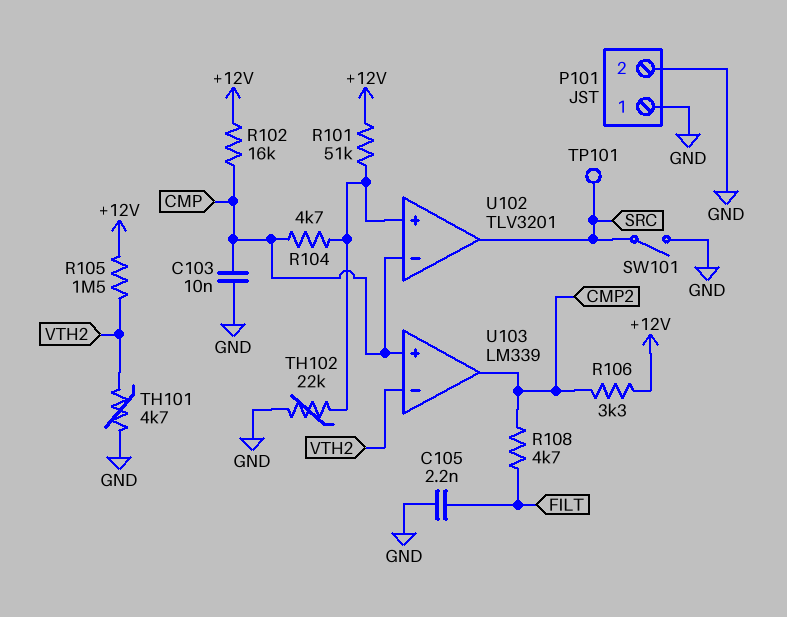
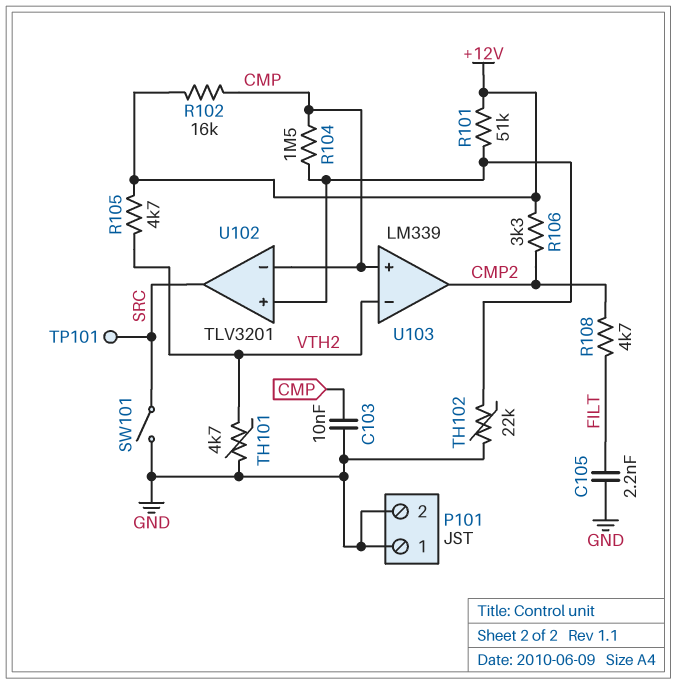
R104: 4.7k (CMP, U102/in+) -> 1.5M (CMP, U102/in+)
R105: 1.5M (+12V, VTH2) -> 4.7k (+12V, VTH2)

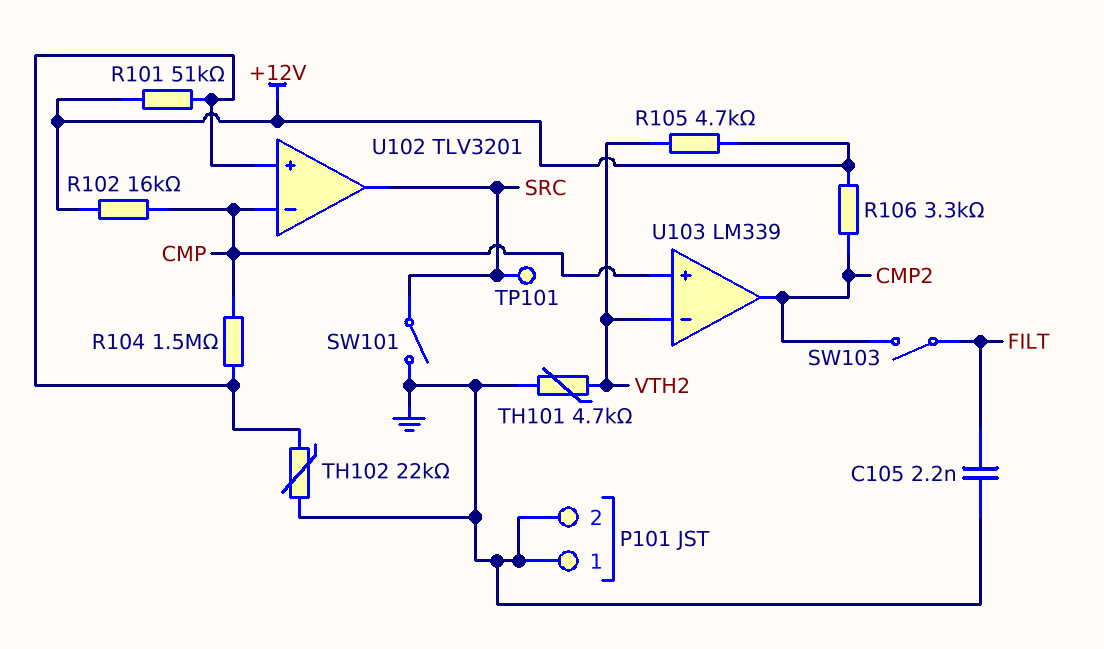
C103: 10nF (CMP, GND) -> none
R108: 4.7k (CMP2, FILT) -> none
SW103: none -> switch (CMP2, FILT)

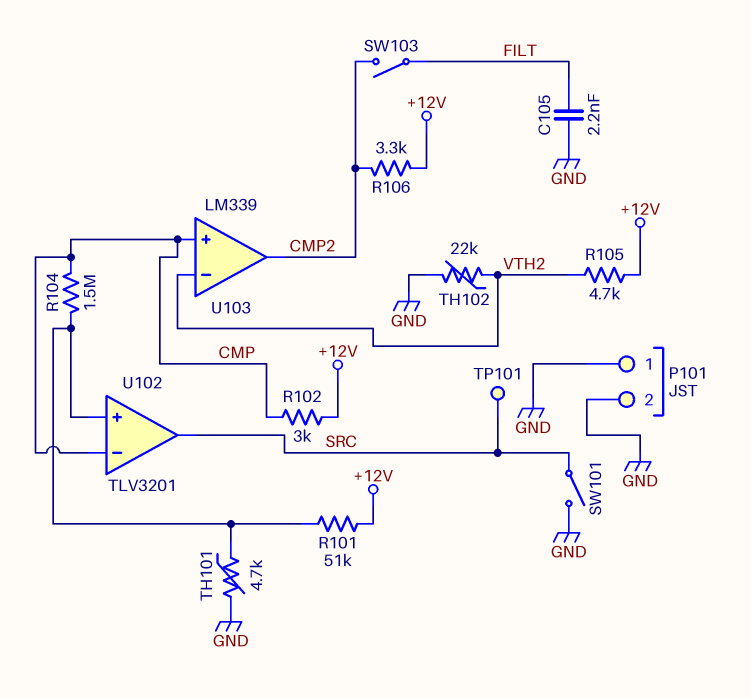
R102: 16k (+12V, CMP) -> 3k (+12V, CMP)
TH101: 4.7k (GND, VTH2) -> 4.7k (GND, U102/in+)
TH102: 22k (GND, U102/in+) -> 22k (GND, VTH2)

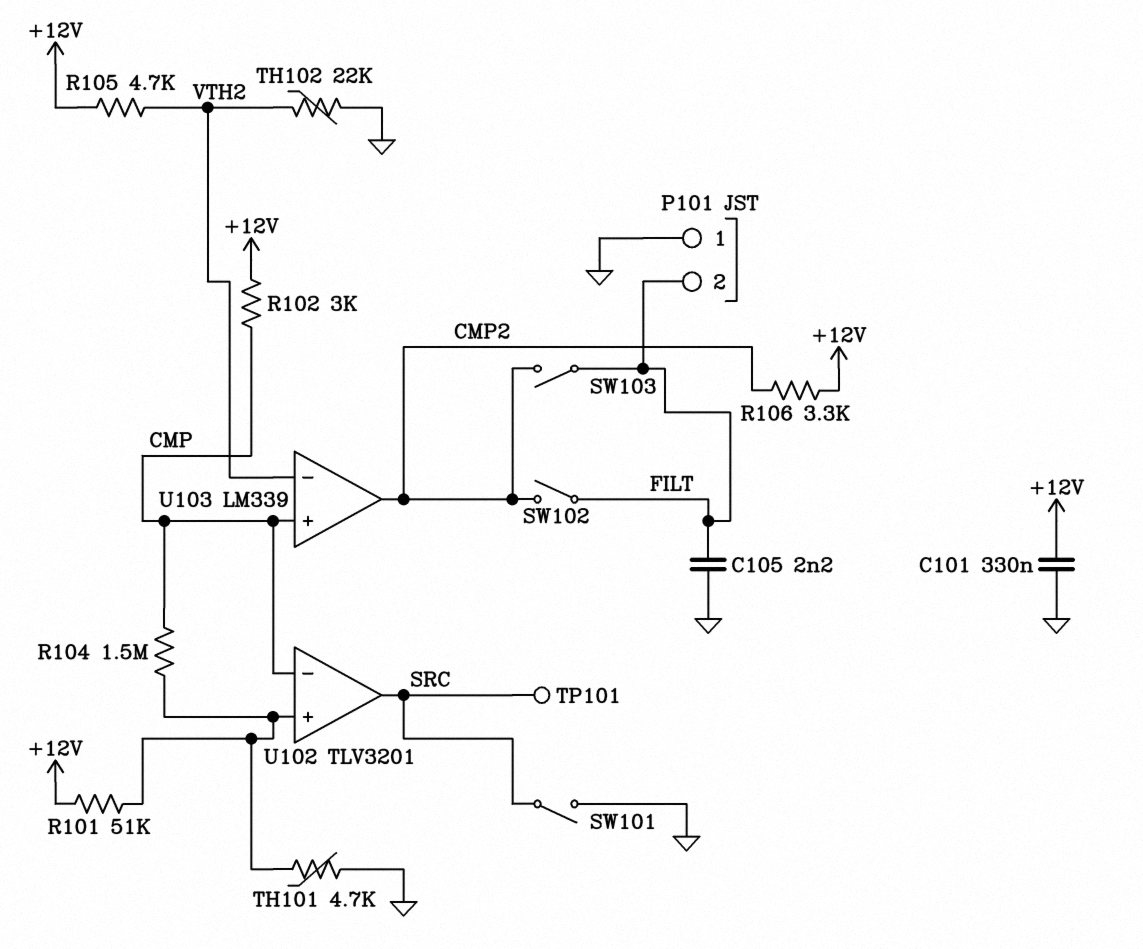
C101: none -> 330nF (+12V, GND)
P101 pin 2: GND -> FILT
SW102: none -> switch (CMP2, FILT)

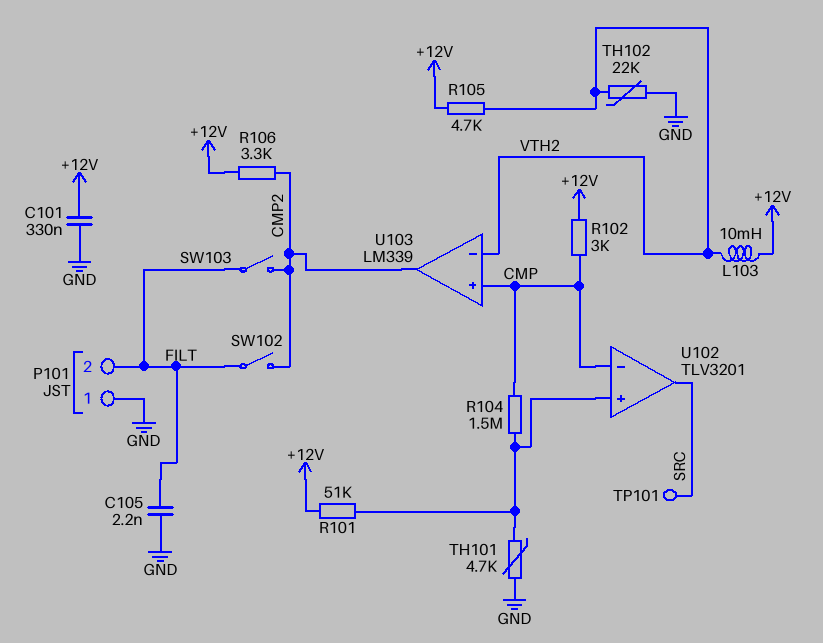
L103: none -> 10mH (+12V, VTH2)
SW101: switch (GND, SRC) -> none

